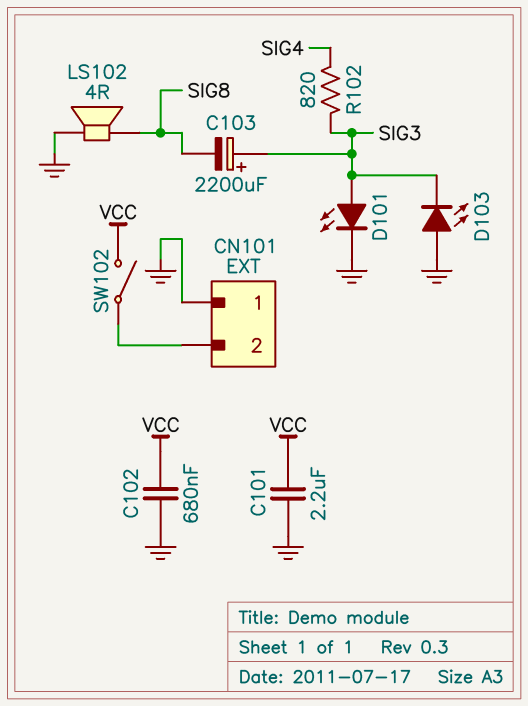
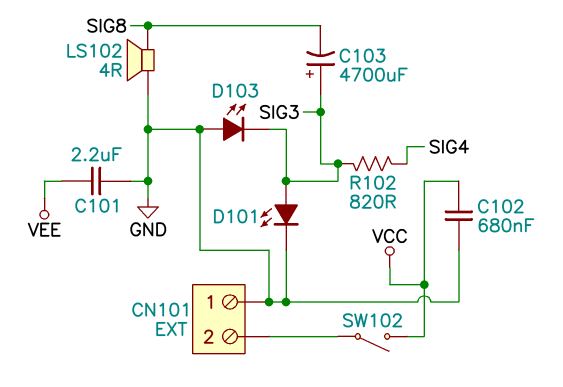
C101: 2.2uF (GND, VCC) -> 2.2uF (GND, VEE)
C103: 2200uF (plus SIG3, minus SIG8) -> 4700uF (plus SIG3, minus SIG8)

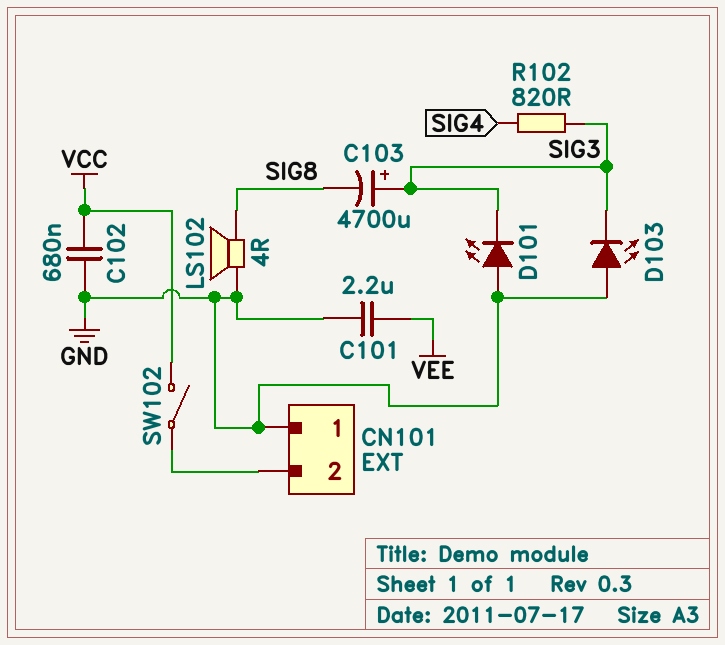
D101: LED (A SIG3, K GND) -> LED (A GND, K SIG3)

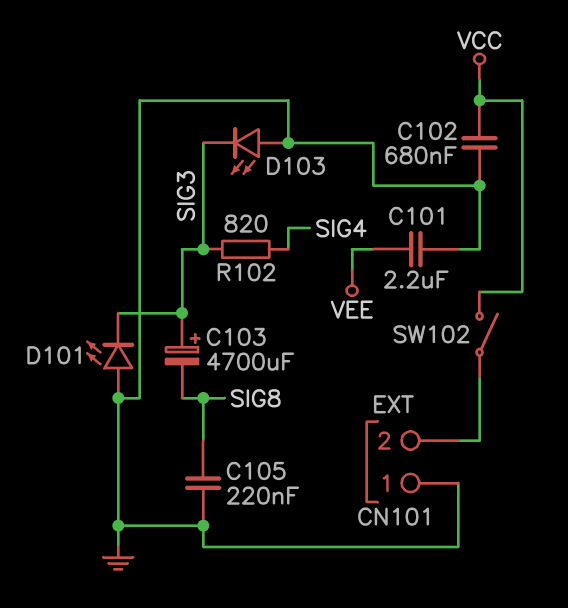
C105: none -> 220nF (GND, SIG8)
LS102: speaker 4R (GND, SIG8) -> none

